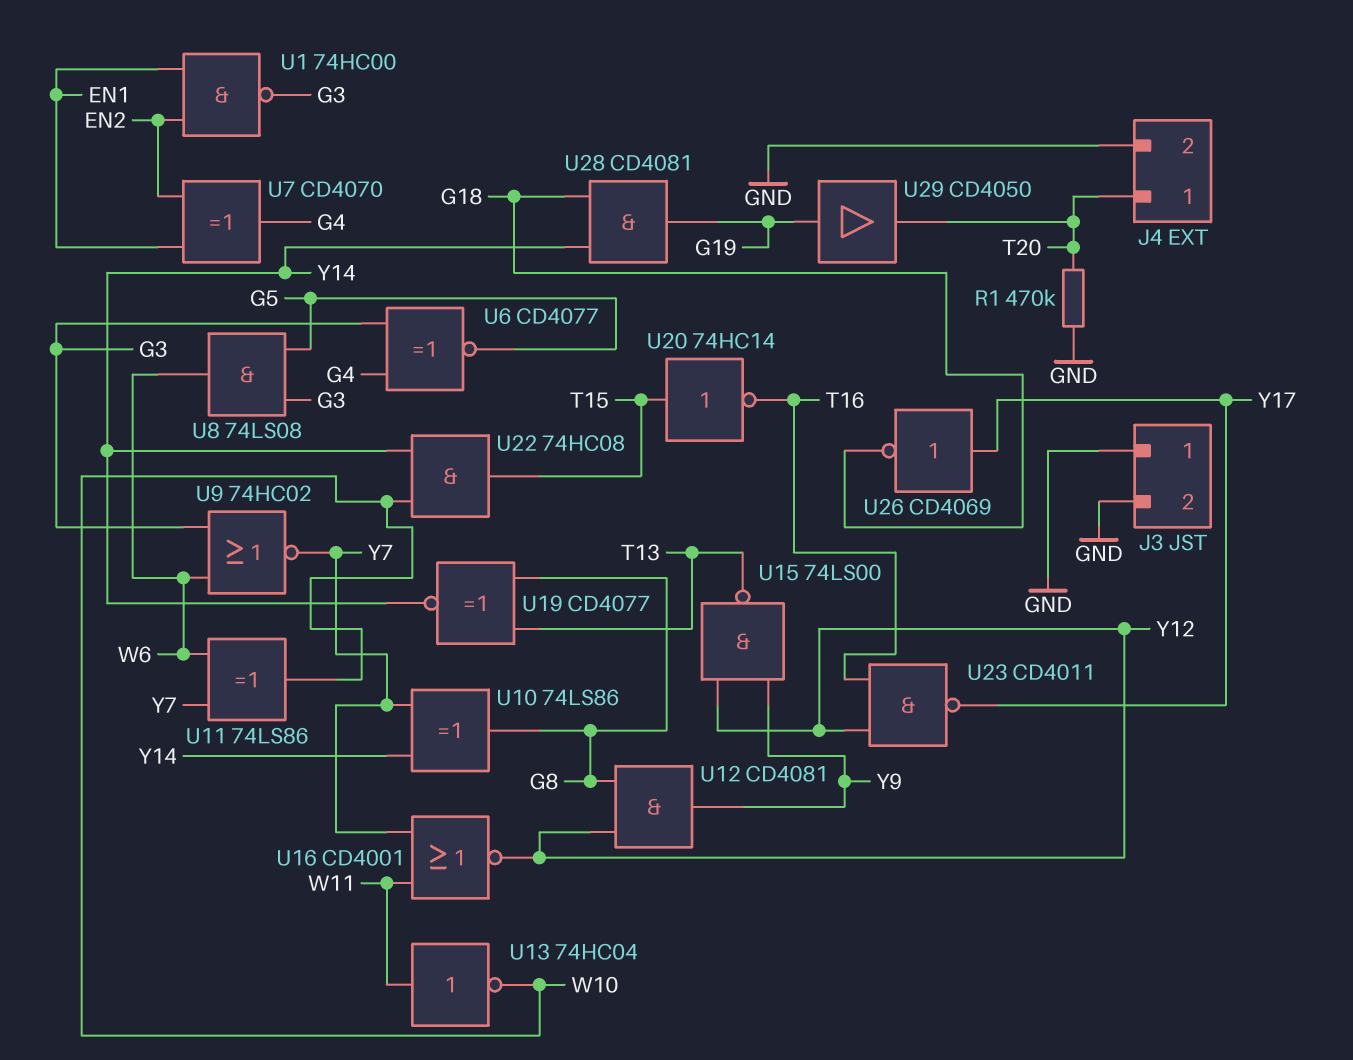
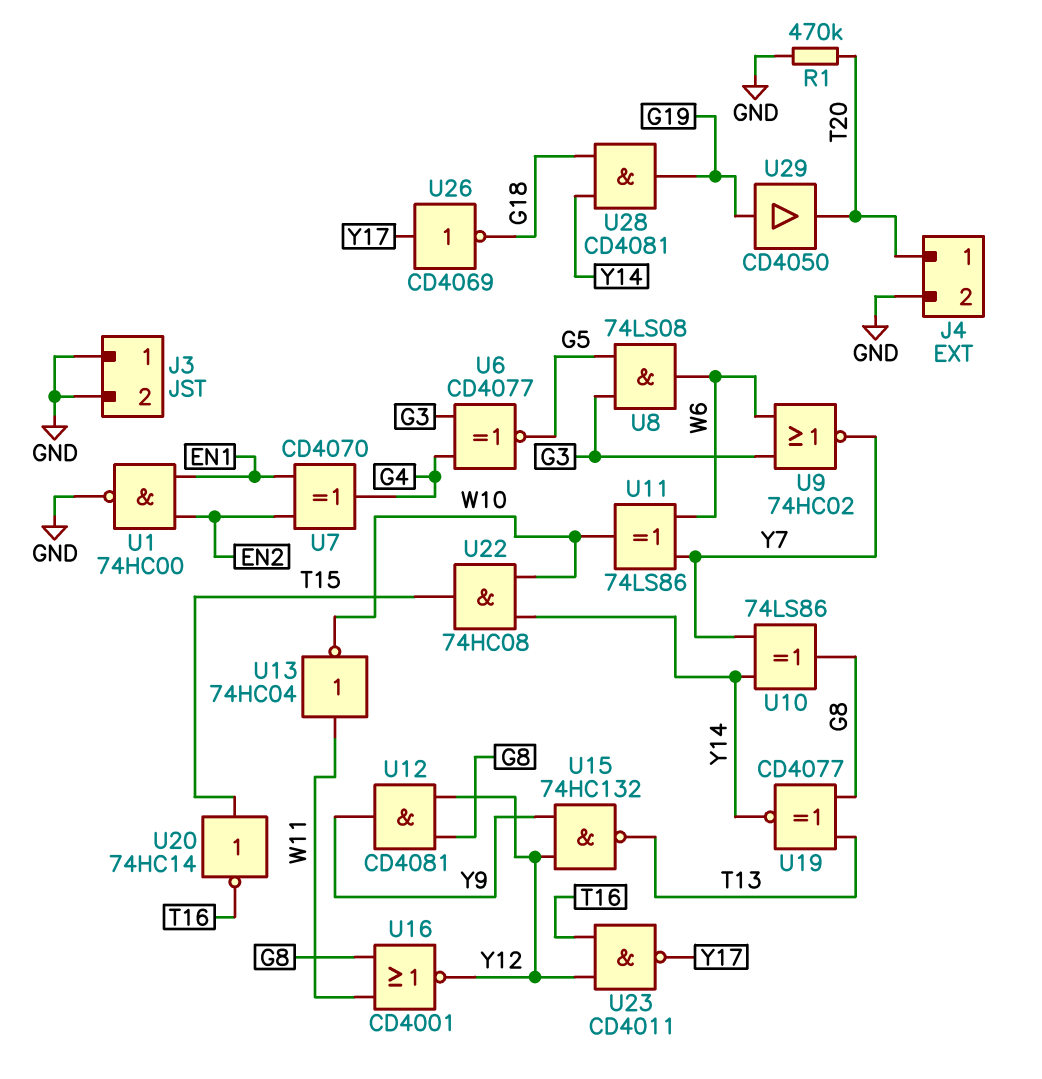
U1: NAND 74HC00 (in EN1, in EN2, out G3) -> NAND 74HC00 (in EN1, in EN2, out GND)
U15: NAND 74LS00 (in Y9, in Y12, out T13) -> NAND 74HC132 (in Y9, in Y12, out T13)
U16: NOR CD4001 (in W11, in Y7, out Y12) -> NOR CD4001 (in G8, in W11, out Y12)

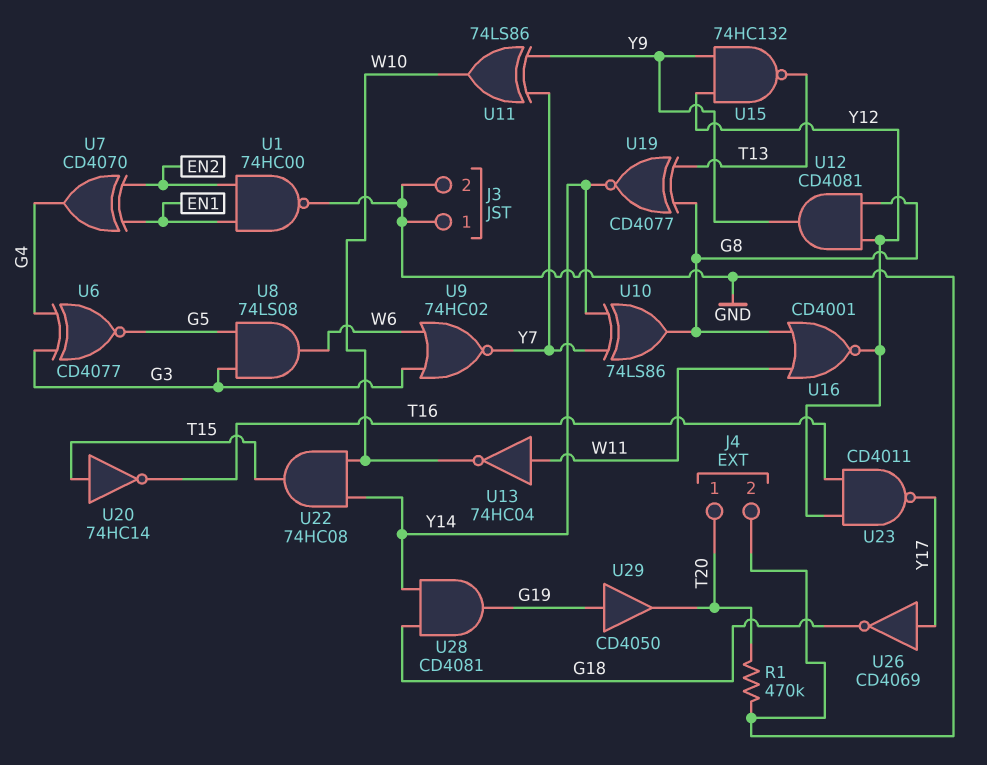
U11: XOR 74LS86 (in W6, in Y7, out W10) -> XOR 74LS86 (in Y7, in Y9, out W10)

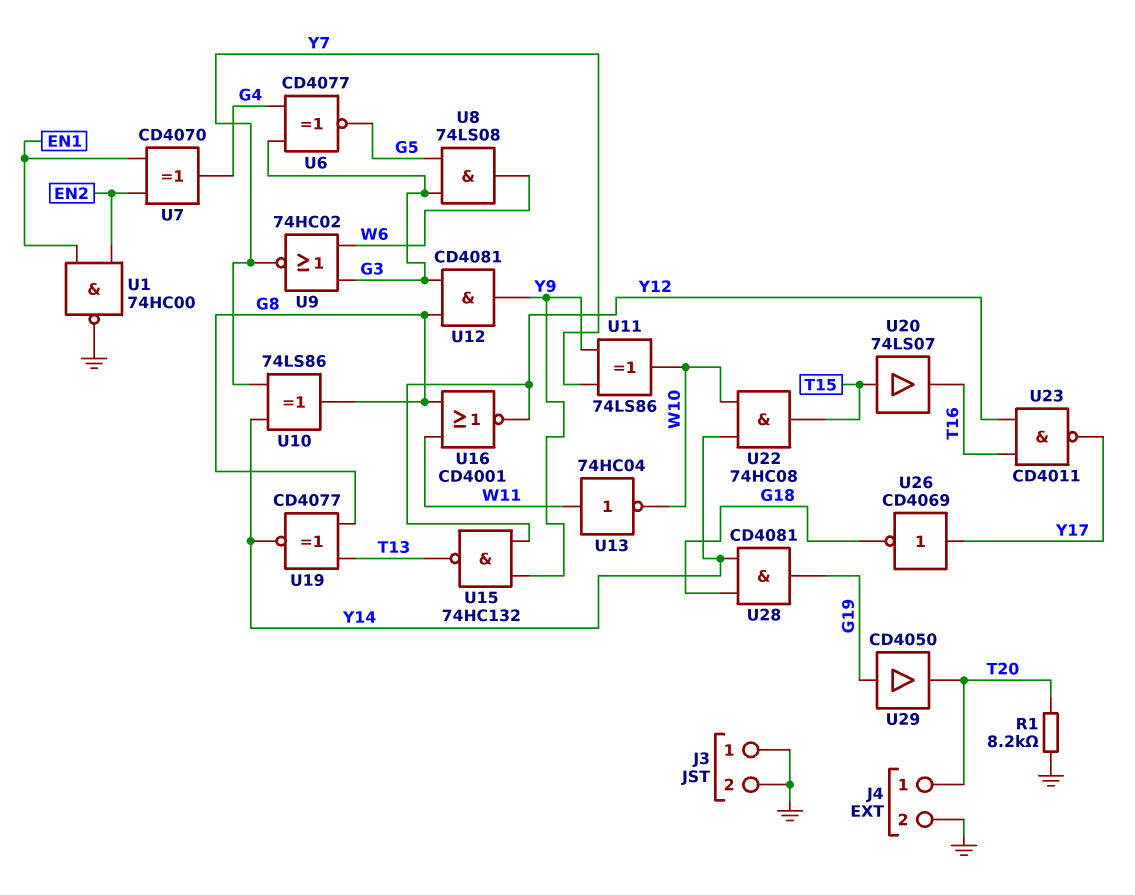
R1: 470k (GND, T20) -> 8.2k (GND, T20)
U12: AND CD4081 (in G8, in Y12, out Y9) -> AND CD4081 (in G3, in G8, out Y9)
U20: NOT 74HC14 (in T15, out T16) -> buffer 74LS07 (in T15, out T16)

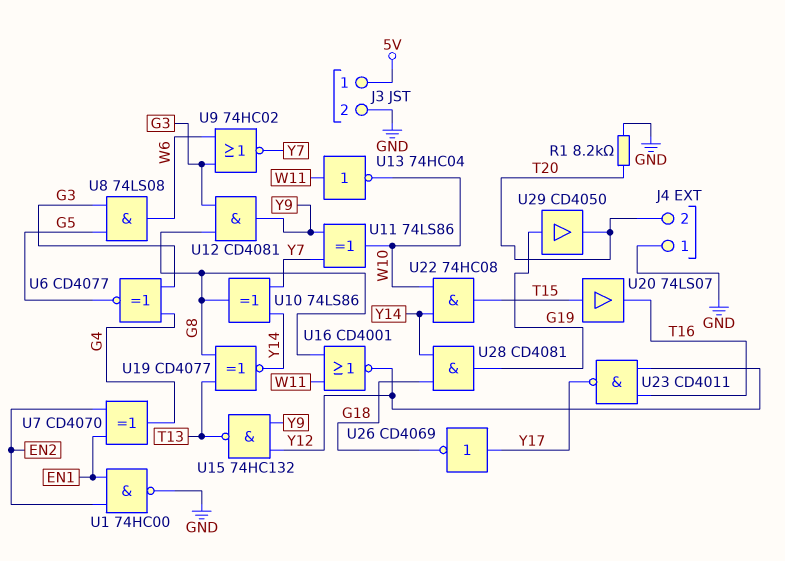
J3 pin 1: GND -> 5V
J4 pin 1: T20 -> GND
J4 pin 2: GND -> T20

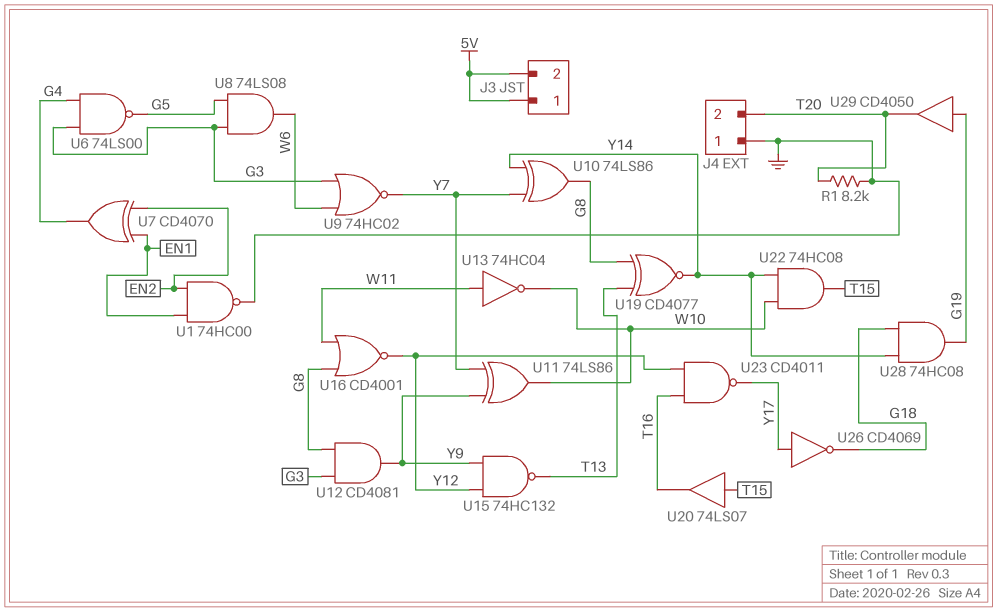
J3 pin 2: GND -> 5V
U6: XNOR CD4077 (in G3, in G4, out G5) -> NAND 74LS00 (in G3, in G4, out G5)
U28: AND CD4081 (in G18, in Y14, out G19) -> AND 74HC08 (in G18, in Y14, out G19)

